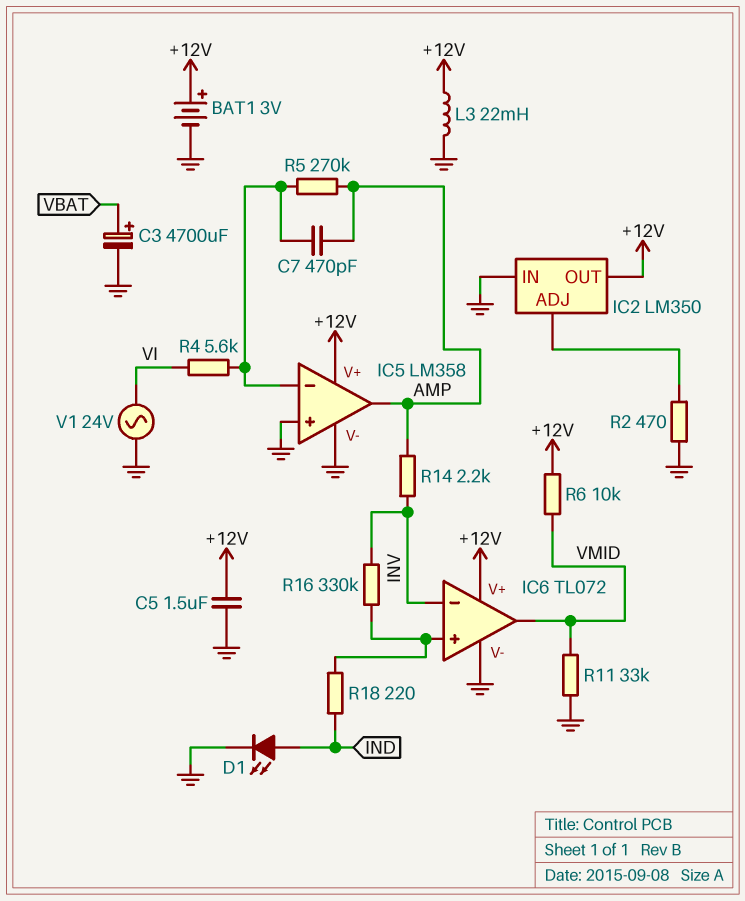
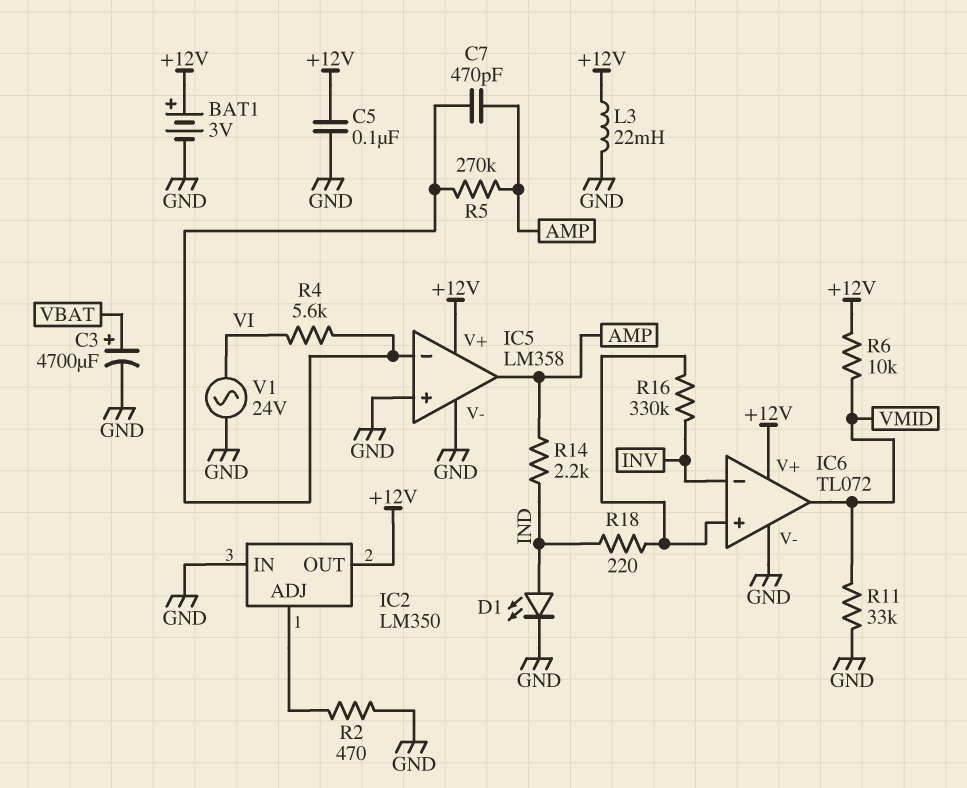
C5: 1.5uF (+12V, GND) -> 100nF (+12V, GND)
R14: 2.2k (AMP, INV) -> 2.2k (AMP, IND)

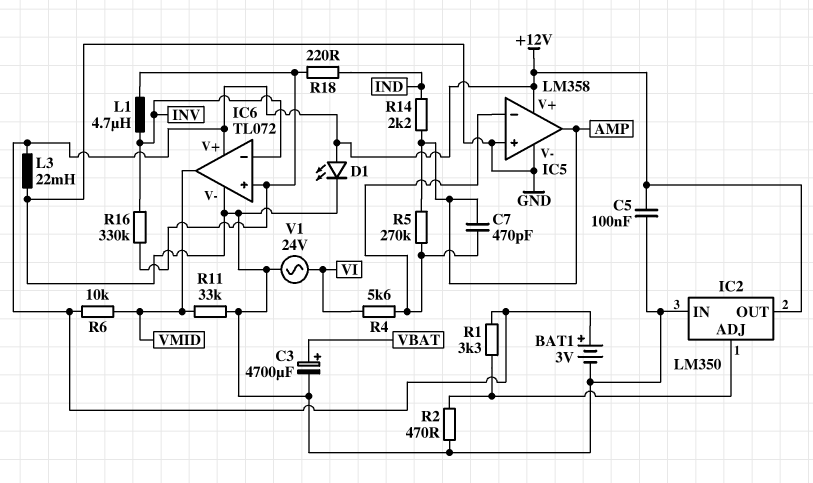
D1: LED (A IND, K GND) -> LED (A +12V, K GND)
L1: none -> 4.7uH (IC6/in+, INV)
R1: none -> 3.3k (+12V, IC2/ADJ)

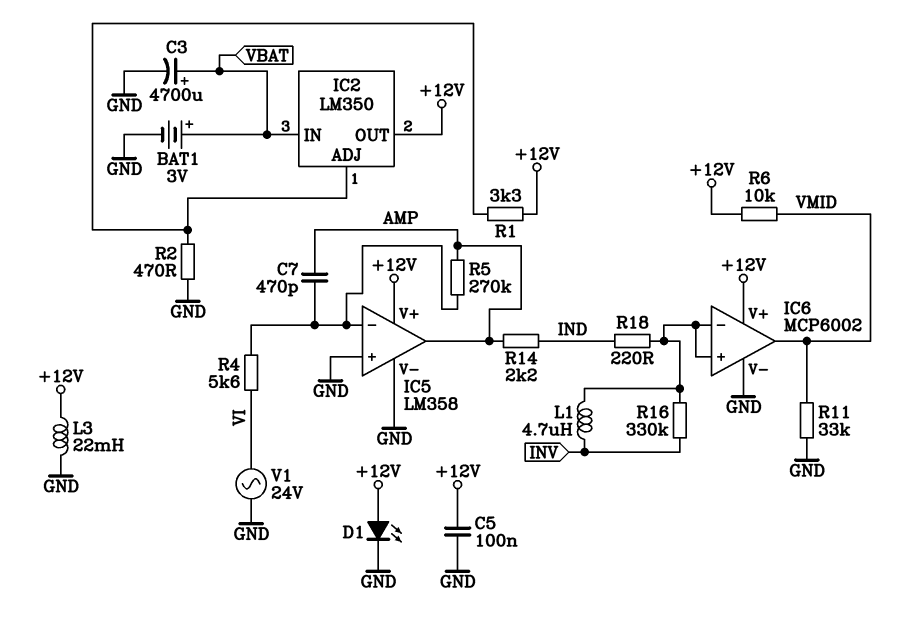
BAT1: 3V (plus +12V, minus GND) -> 3V (plus VBAT, minus GND)
IC2 pin IN: GND -> VBAT
IC6: TL072 -> MCP6002
IC6 pin in-: INV -> IC6/in+

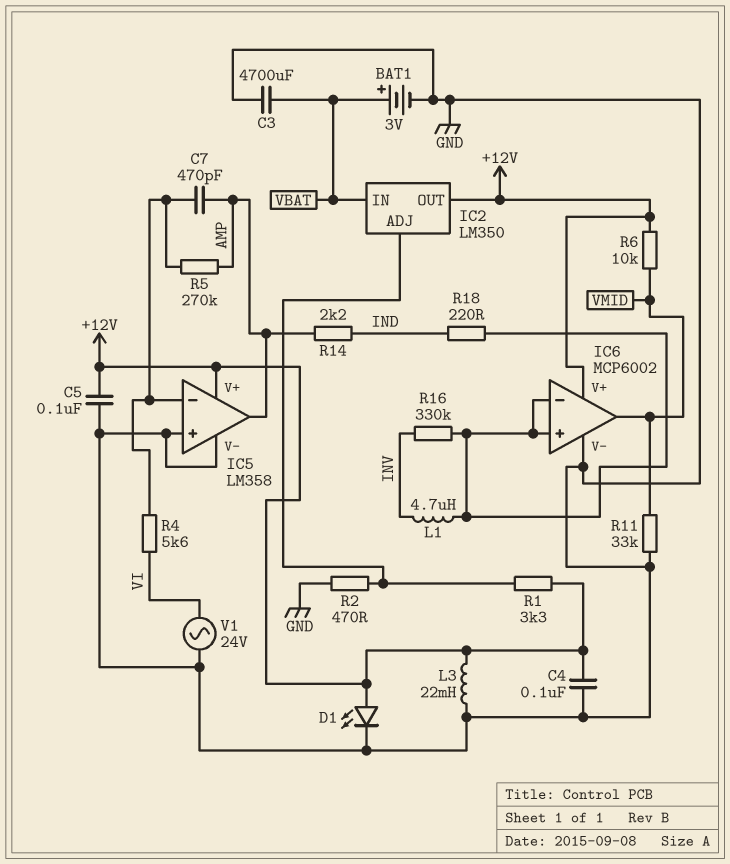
C3: 4700uF (plus VBAT, minus GND) -> 4700uF (GND, VBAT)
C4: none -> 100nF (+12V, GND)

